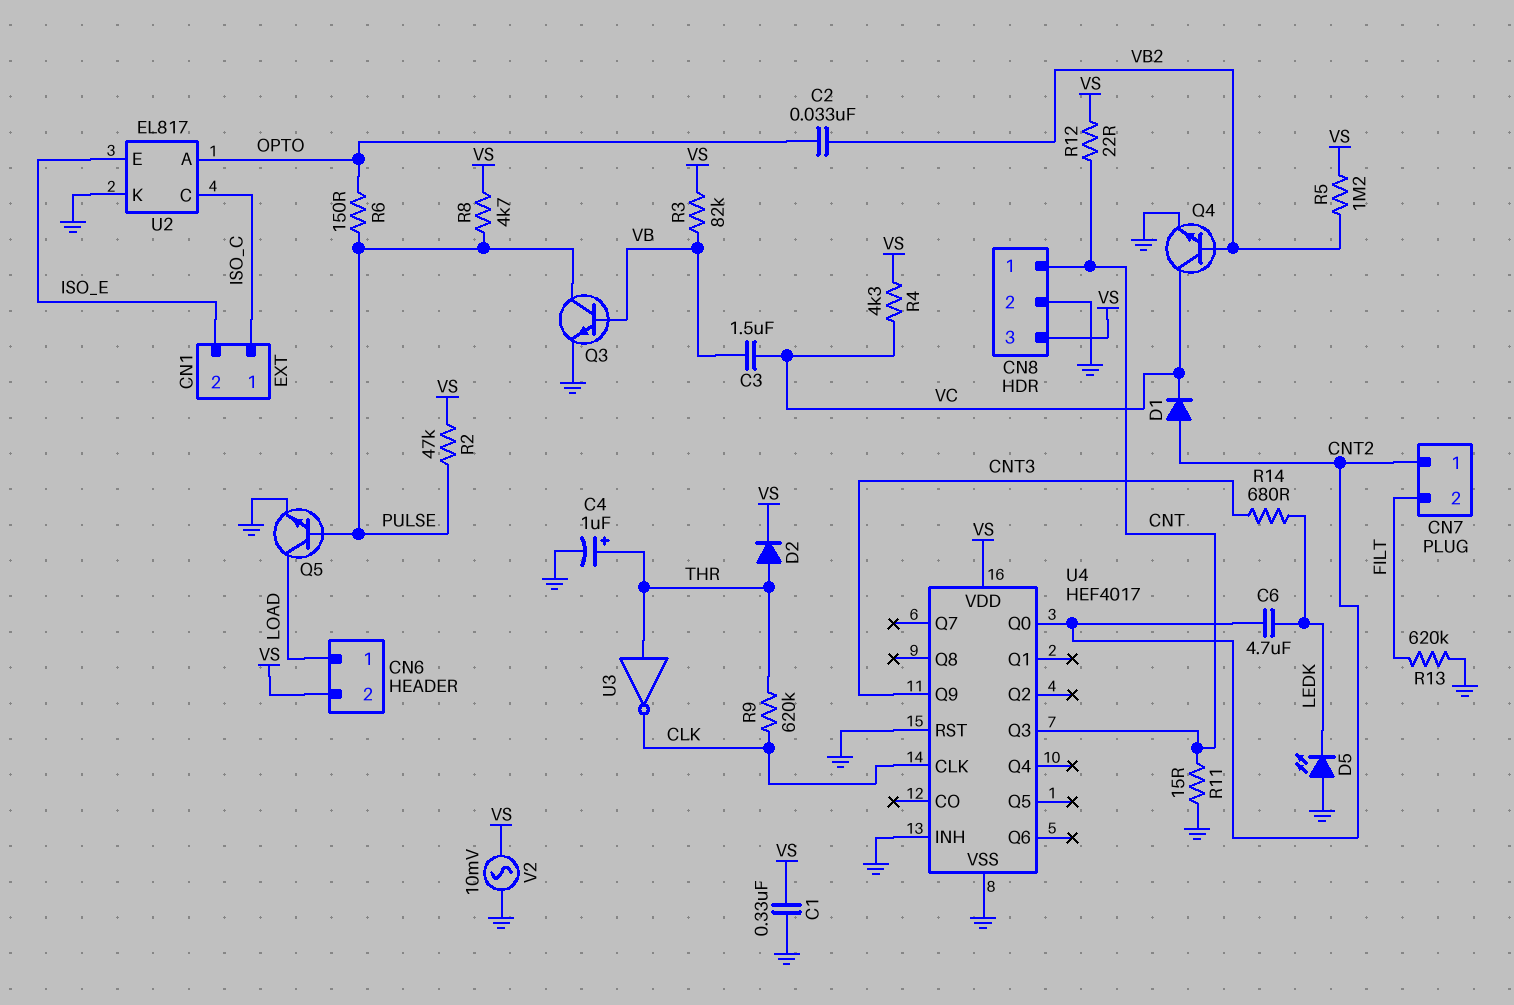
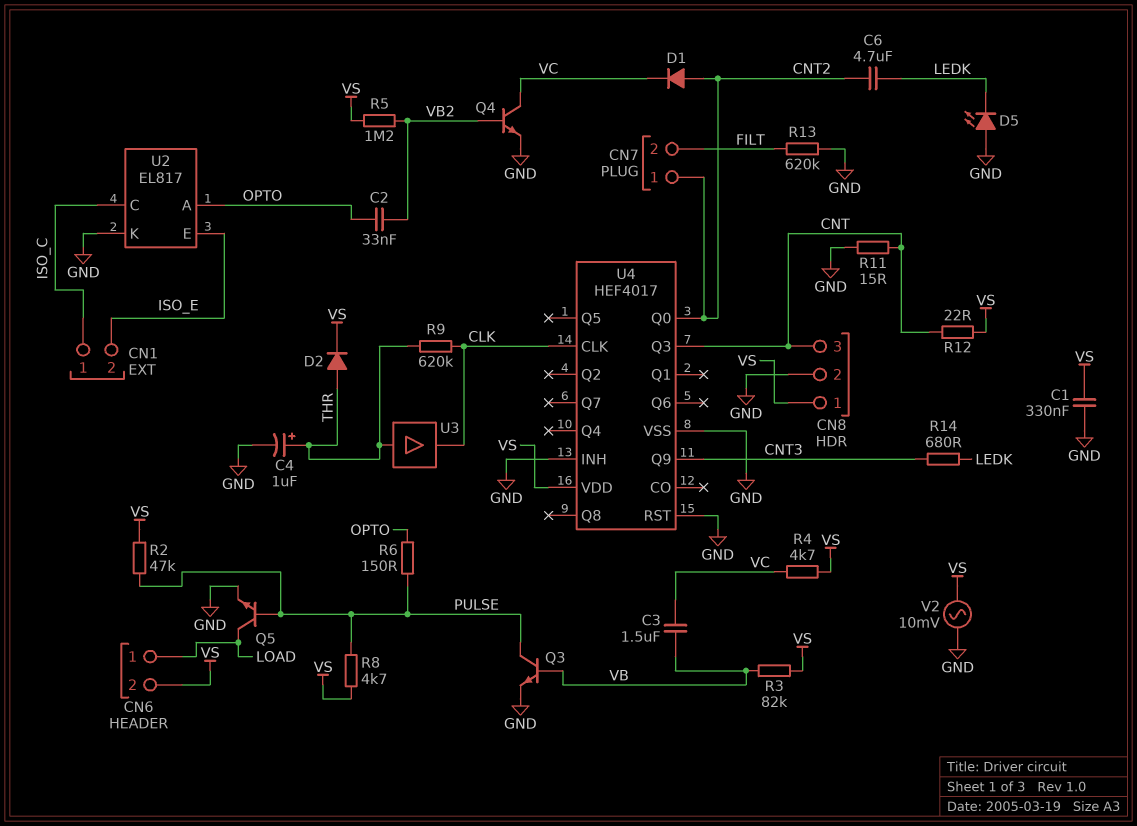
CN8 pin 1: CNT -> VS
CN8 pin 3: VS -> CNT
R4: 4.3k (VC, VS) -> 4.7k (VC, VS)
U3: NOT (in THR, out CLK) -> buffer (in THR, out CLK)

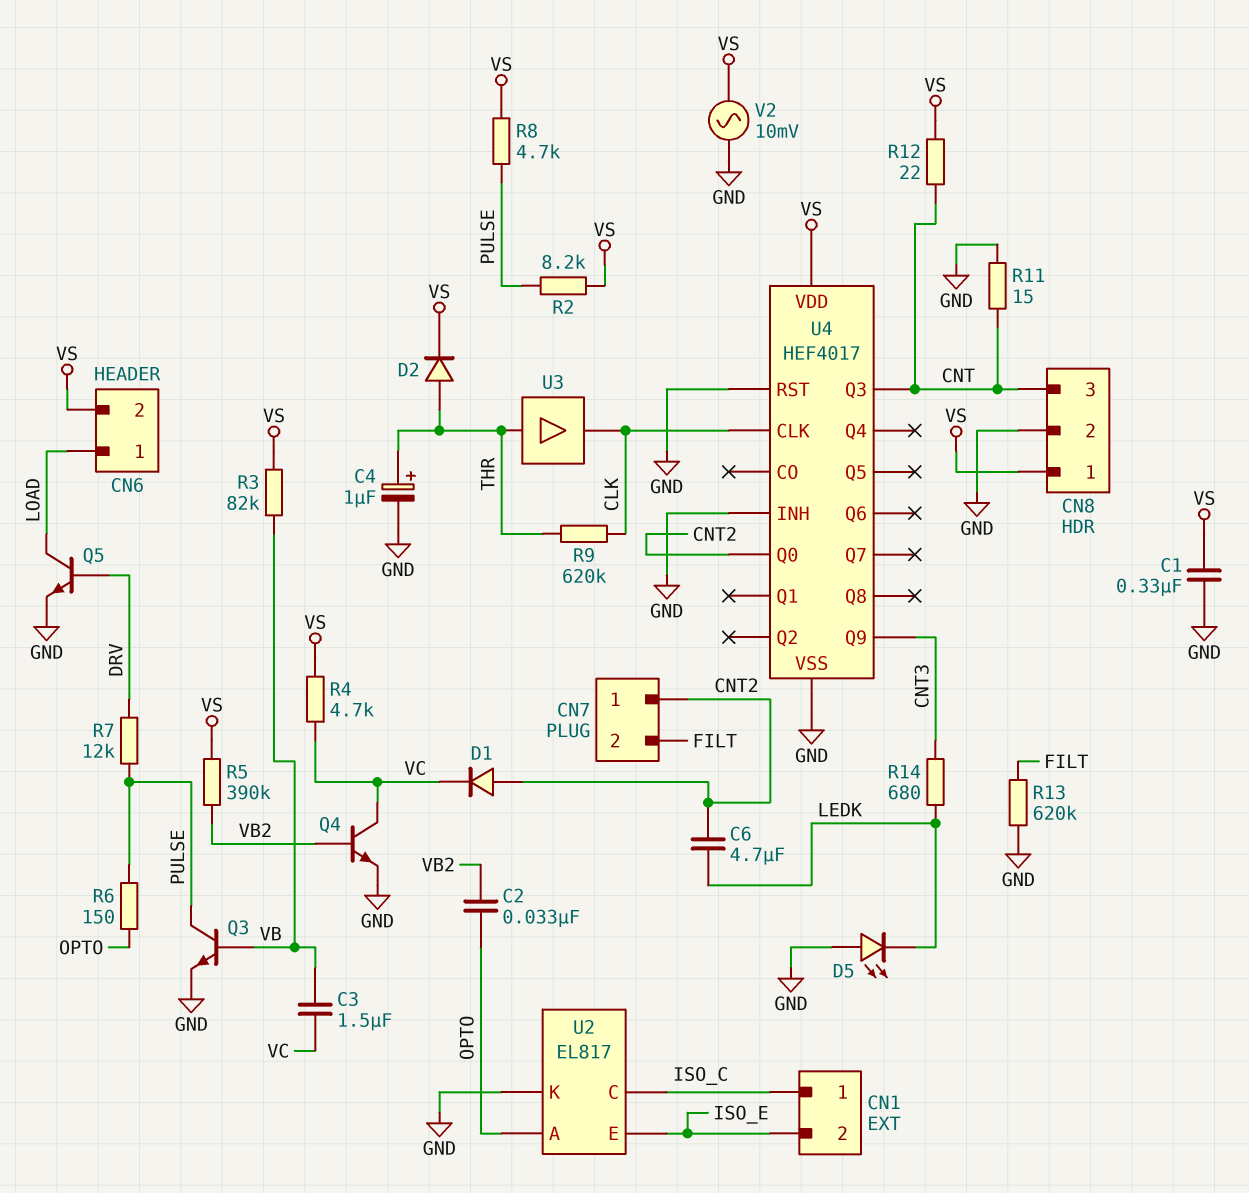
Q5: NPN (B PULSE, C LOAD, E GND) -> NPN (B DRV, C LOAD, E GND)
R2: 47k (PULSE, VS) -> 8.2k (PULSE, VS)
R5: 1.2M (VB2, VS) -> 390k (VB2, VS)
R7: none -> 12k (DRV, PULSE)

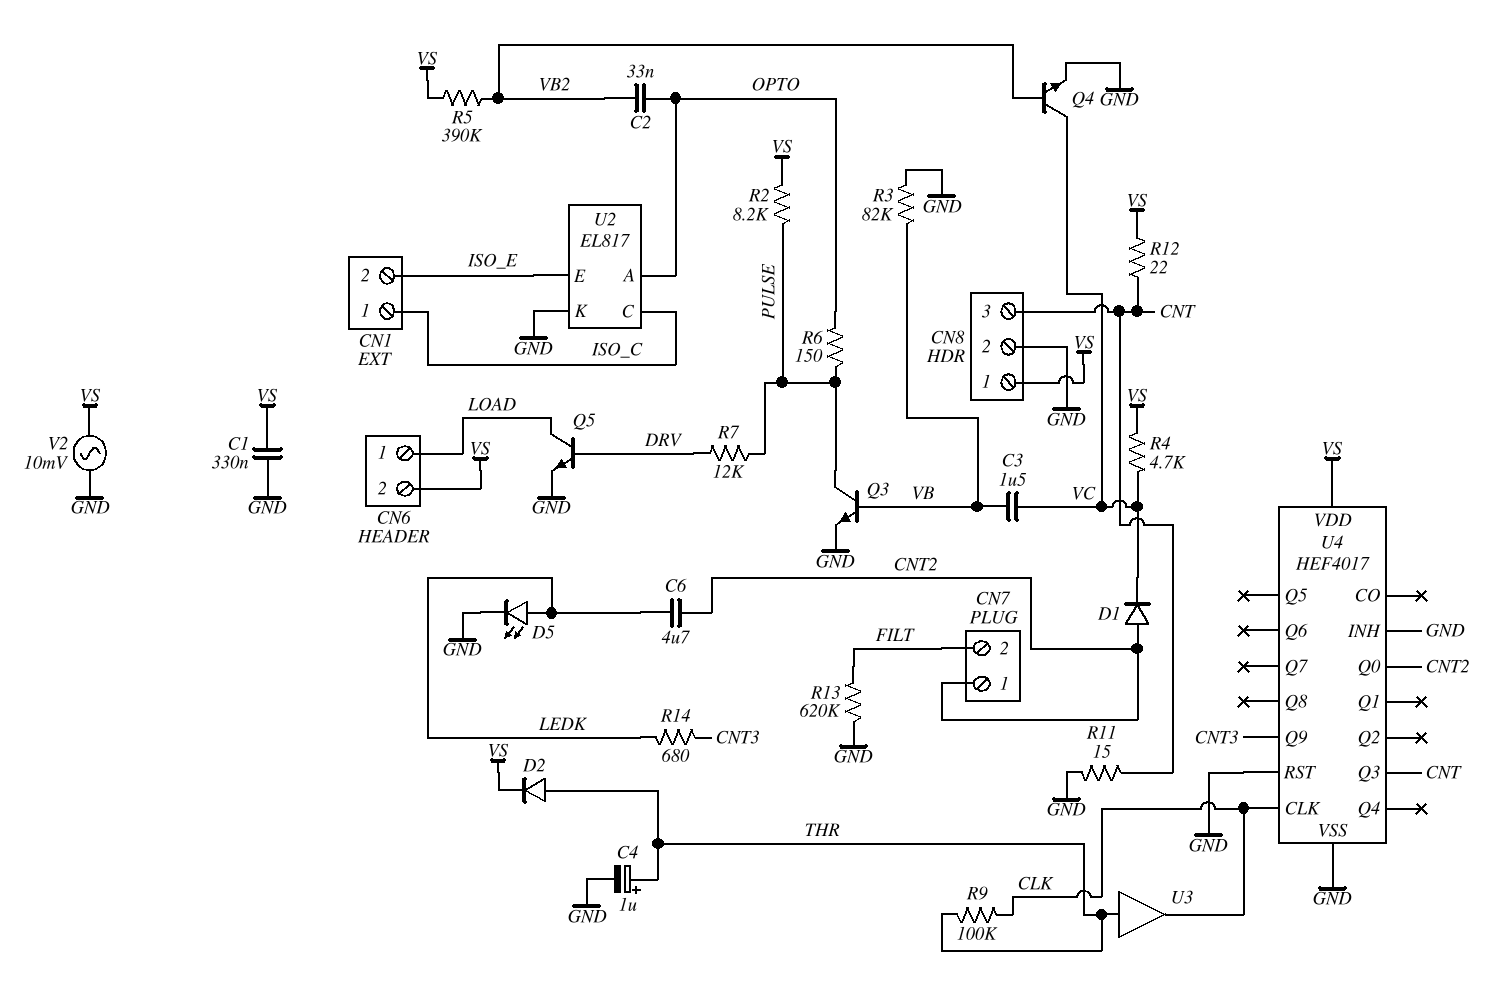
D5: LED (A GND, K LEDK) -> LED (A LEDK, K GND)
R3: 82k (VB, VS) -> 82k (GND, VB)
R8: 4.7k (PULSE, VS) -> none
R9: 620k (CLK, THR) -> 100k (CLK, THR)

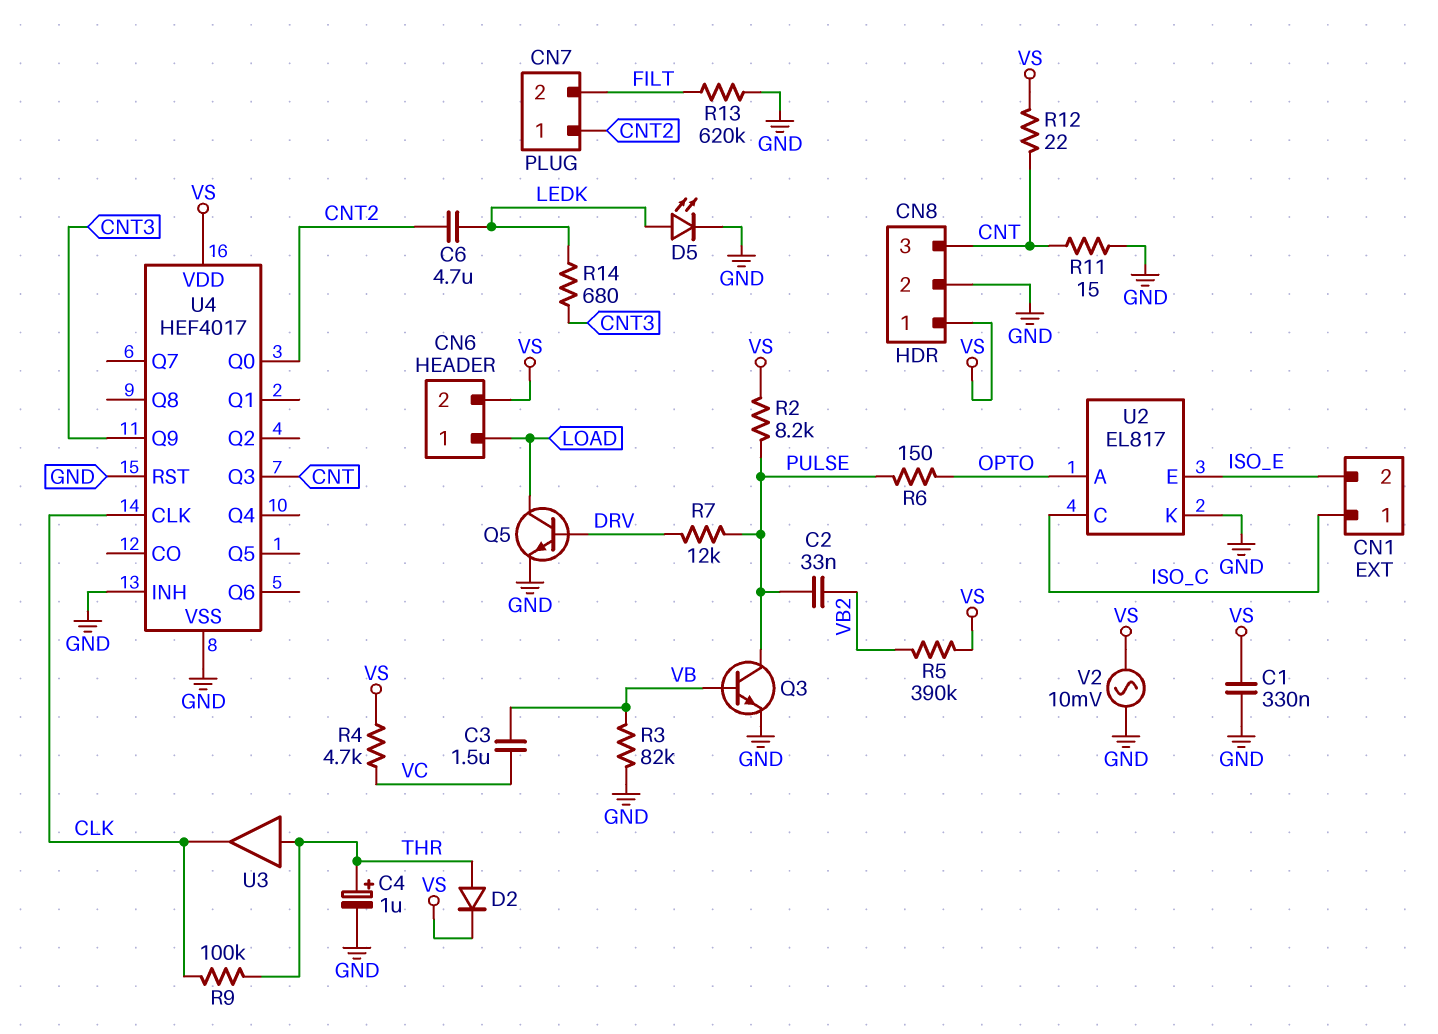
C2: 33nF (OPTO, VB2) -> 33nF (PULSE, VB2)
D1: diode (A CNT2, K VC) -> none
Q4: NPN (B VB2, C VC, E GND) -> none

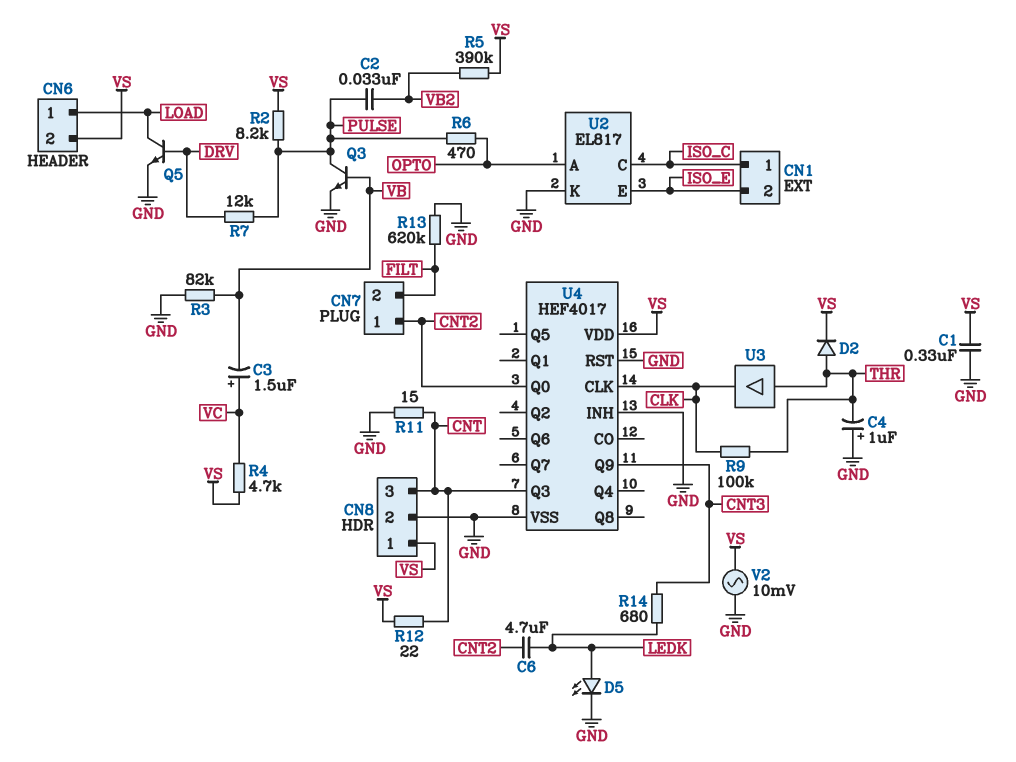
C3: 1.5uF (VB, VC) -> 1.5uF (plus VC, minus VB)
C4: 1uF (plus THR, minus GND) -> 1uF (plus GND, minus THR)
R6: 150 (OPTO, PULSE) -> 470 (OPTO, PULSE)

